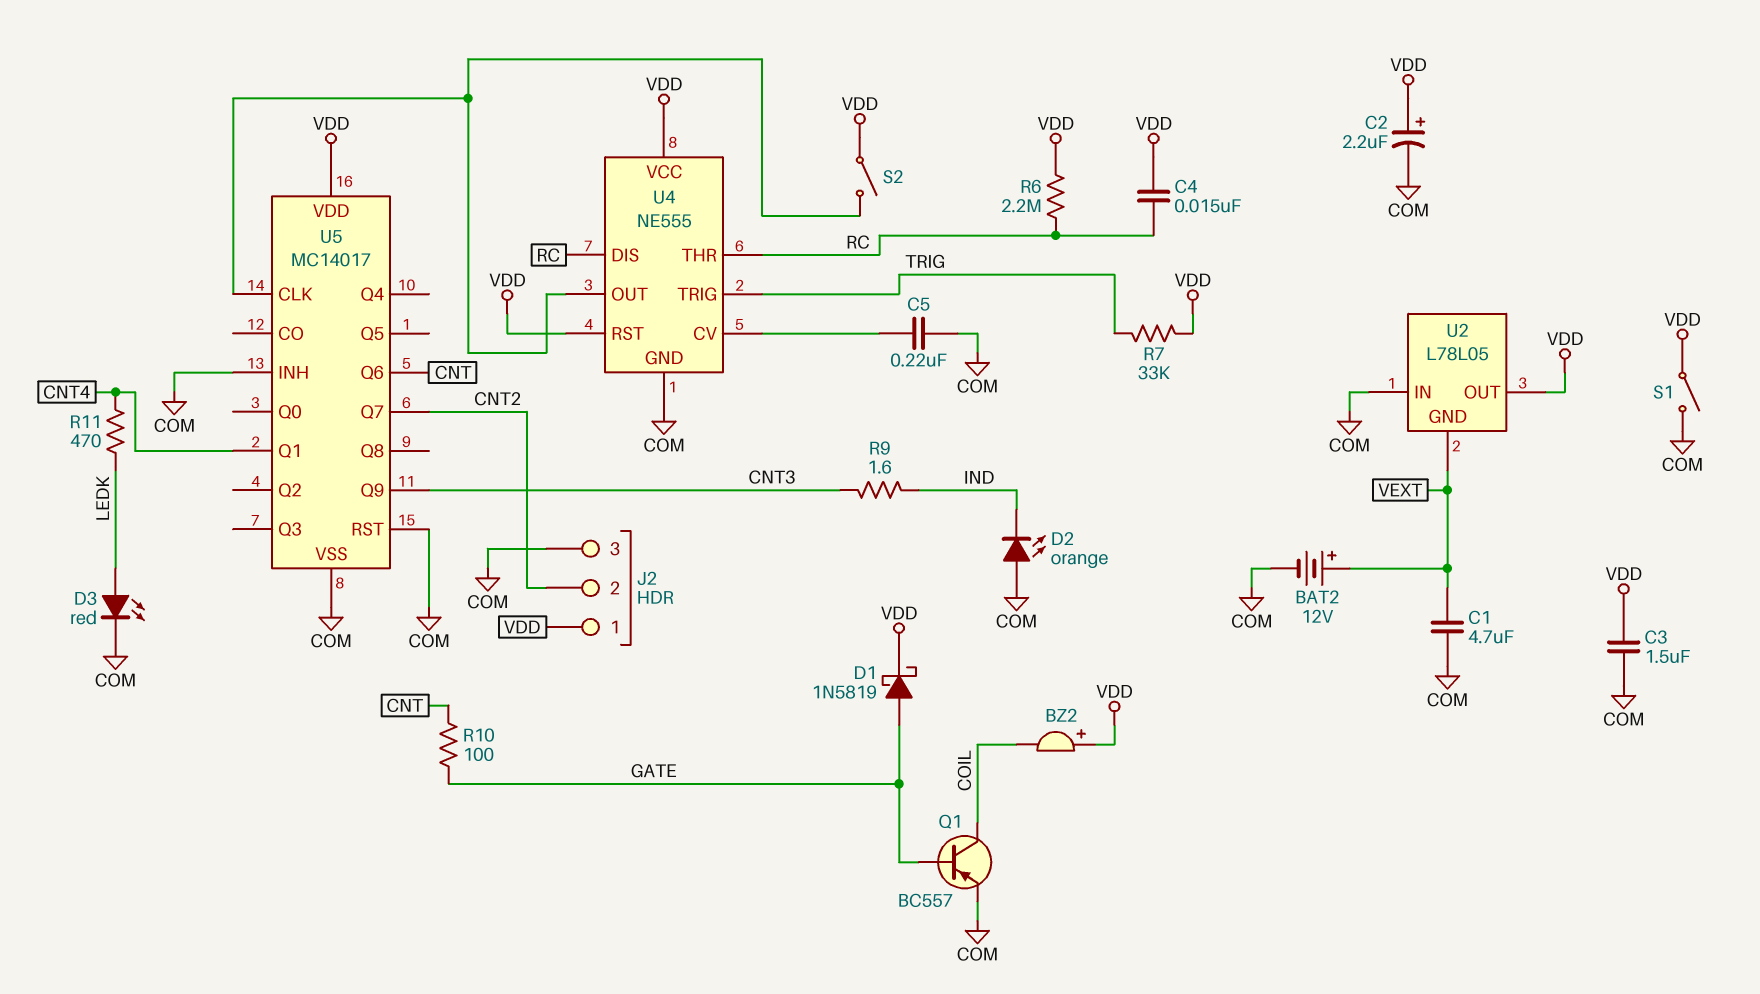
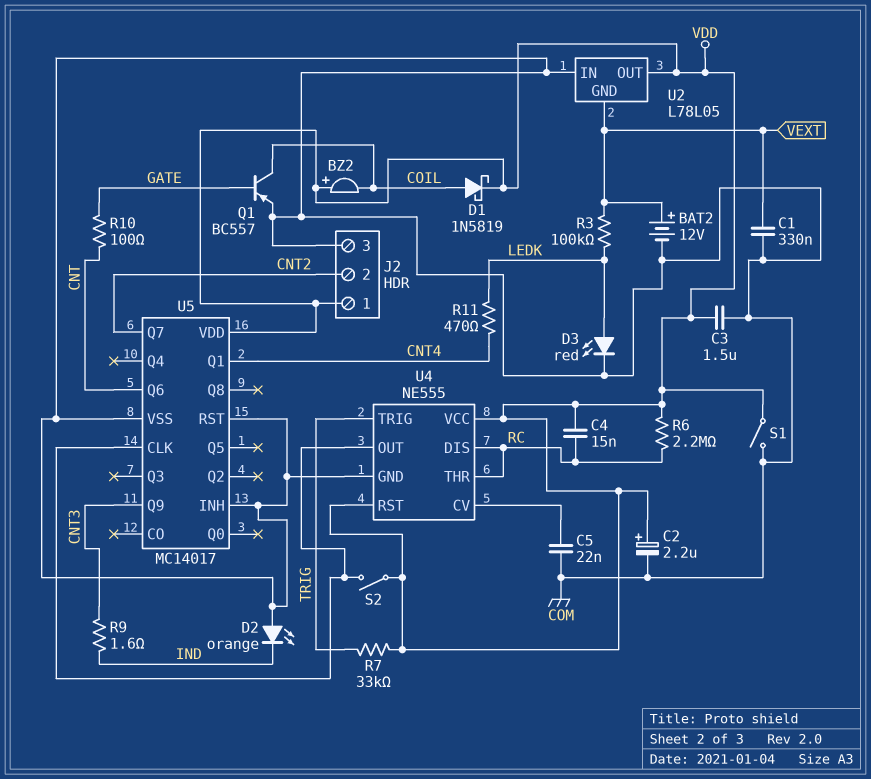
C1: 4.7uF (COM, VEXT) -> 330nF (COM, VEXT)
C5: 220nF (COM, U4/CV) -> 22nF (COM, U4/CV)
D1: schottky 1N5819 (A GATE, K VDD) -> schottky 1N5819 (A COIL, K VDD)
R3: none -> 100k (LEDK, VEXT)

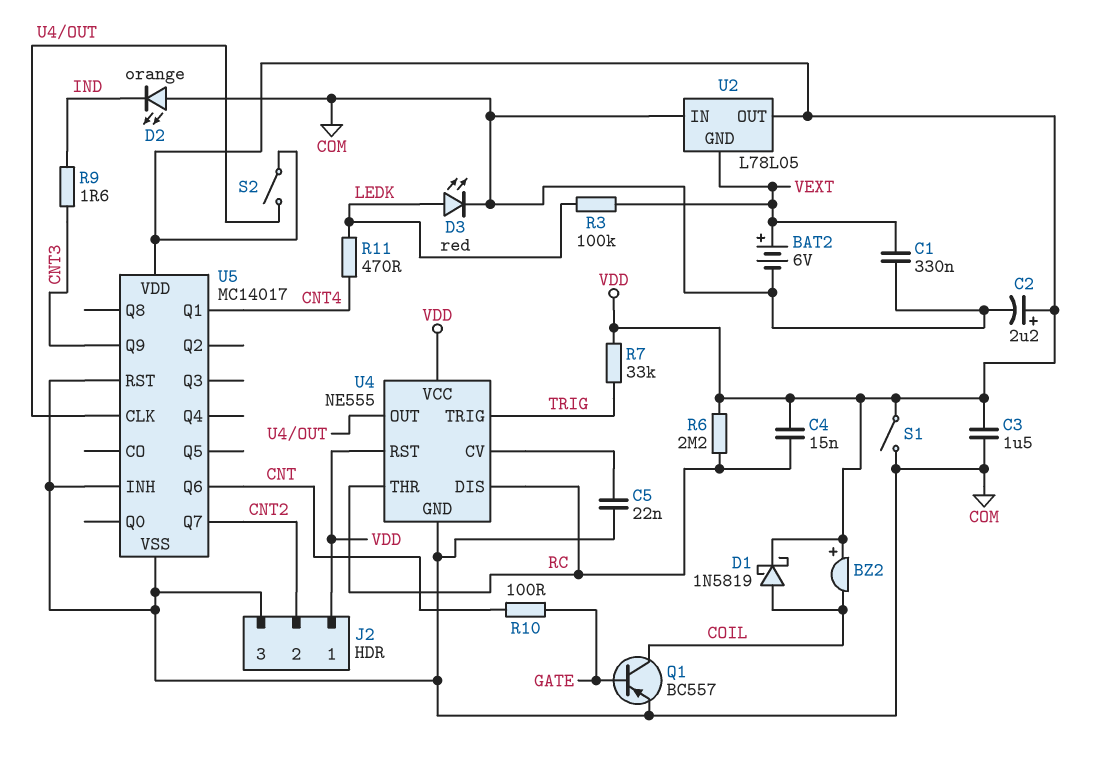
BAT2: 12V (plus VEXT, minus COM) -> 6V (plus VEXT, minus COM)

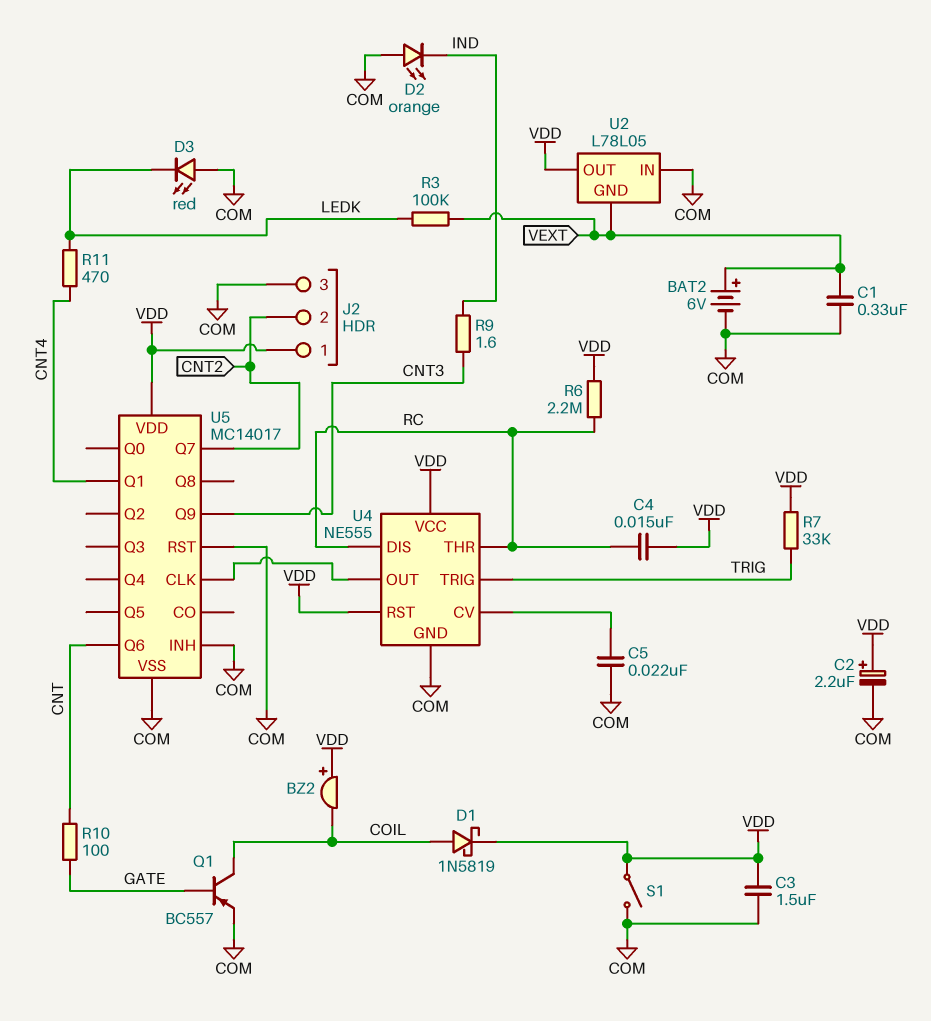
D3: LED red (A LEDK, K COM) -> LED red (A COM, K LEDK)
S2: switch (U4/OUT, VDD) -> none

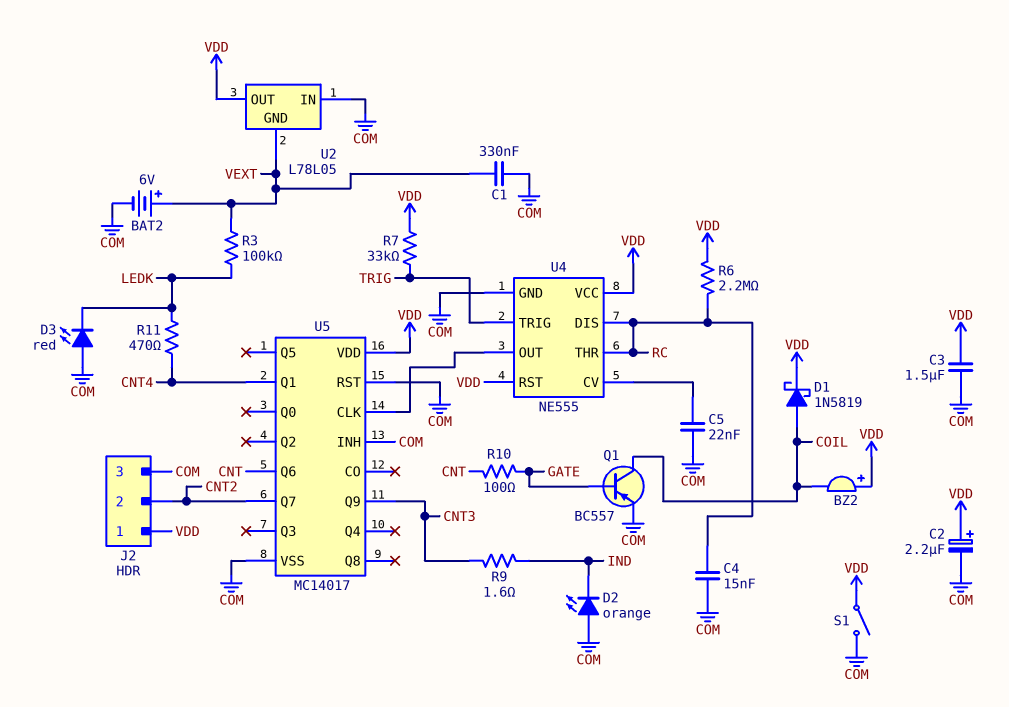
C4: 15nF (RC, VDD) -> 15nF (COM, RC)

